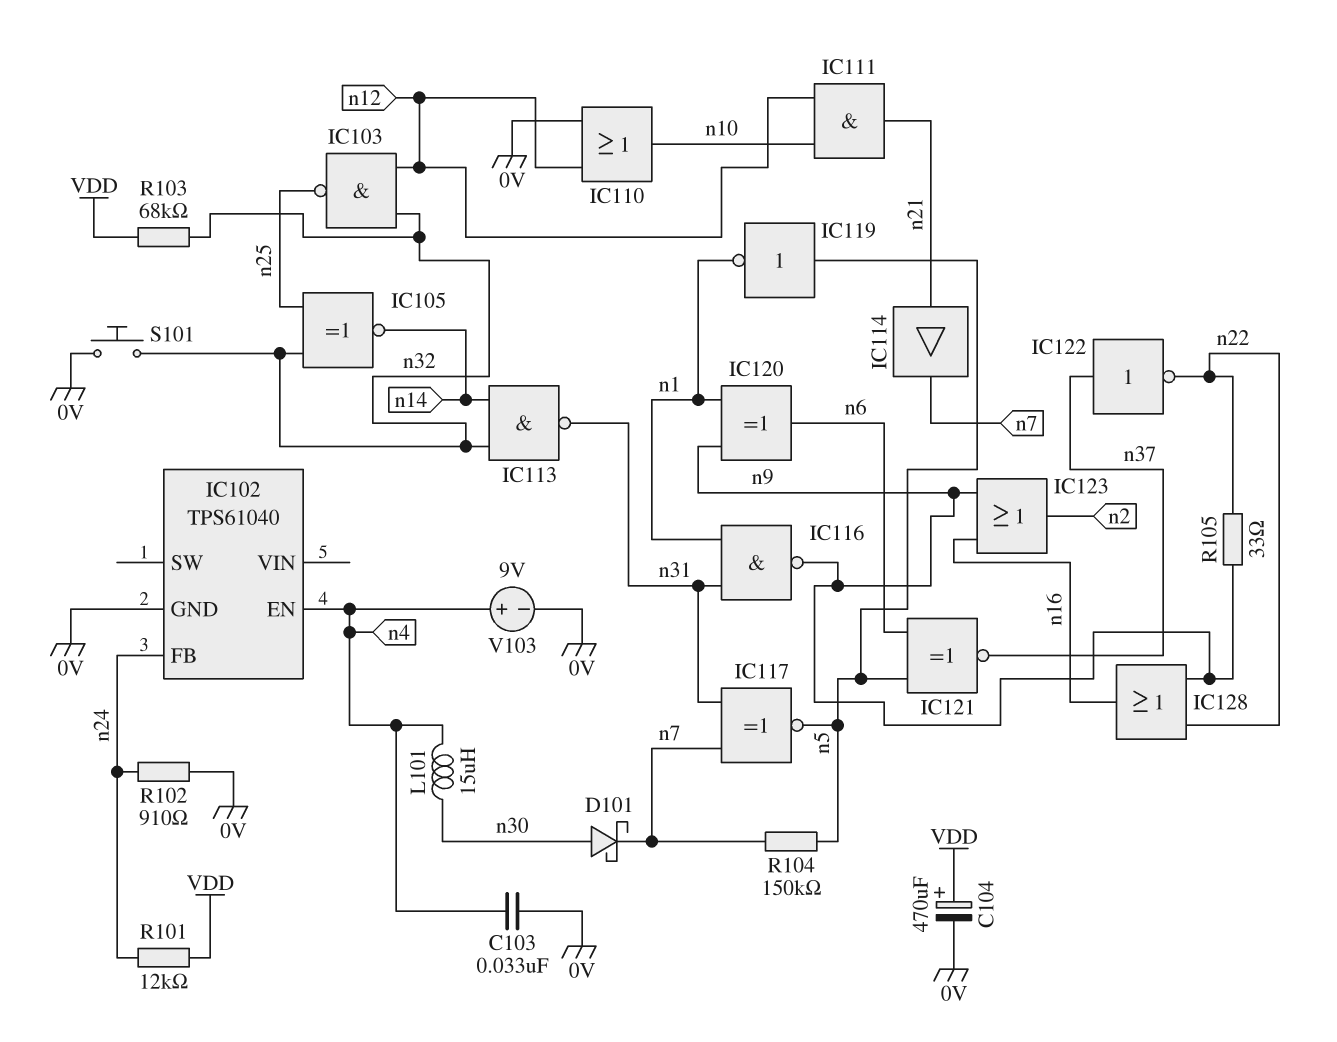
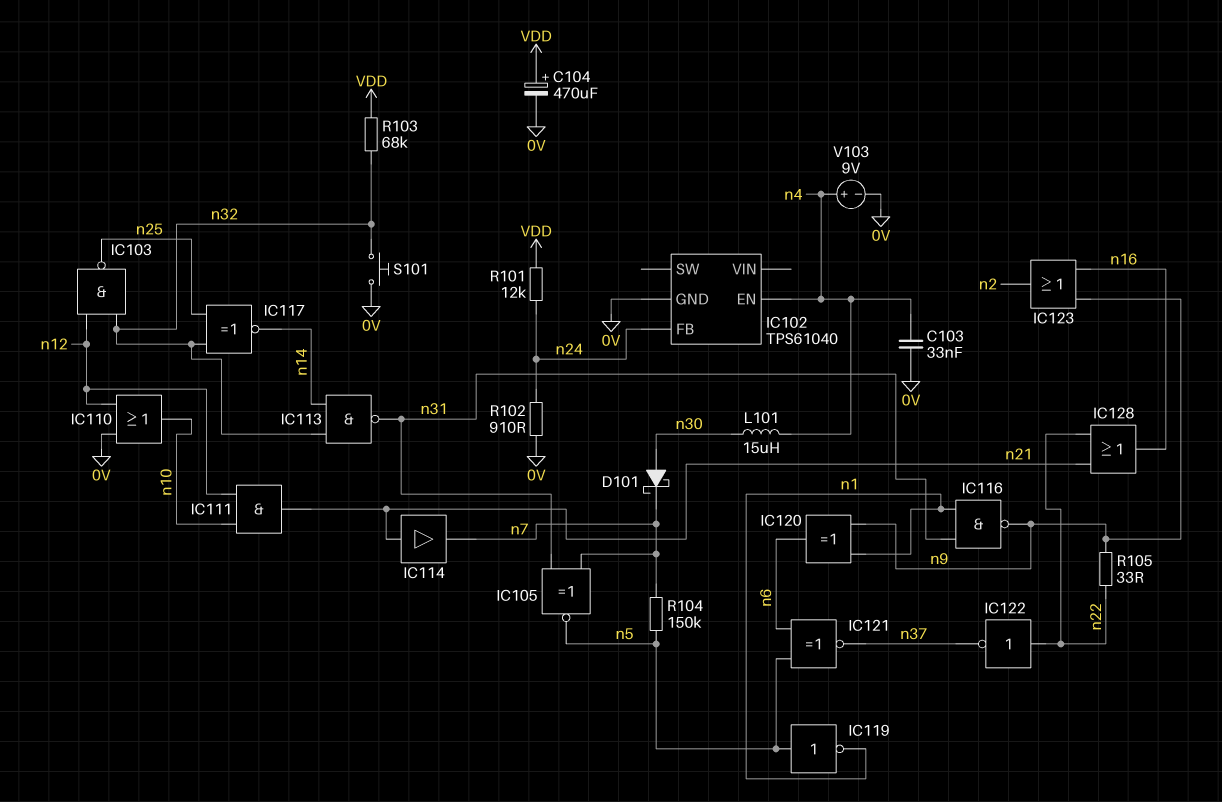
IC105: XNOR (in n25, in n32, out n14) -> XNOR (in n7, in n31, out n5)
IC117: XNOR (in n7, in n31, out n5) -> XNOR (in n25, in n32, out n14)
IC122: NOT (in n37, out n22) -> NOT (in n22, out n37)
IC128: OR (in n9, in n22, out n16) -> OR (in n21, in n22, out n16)

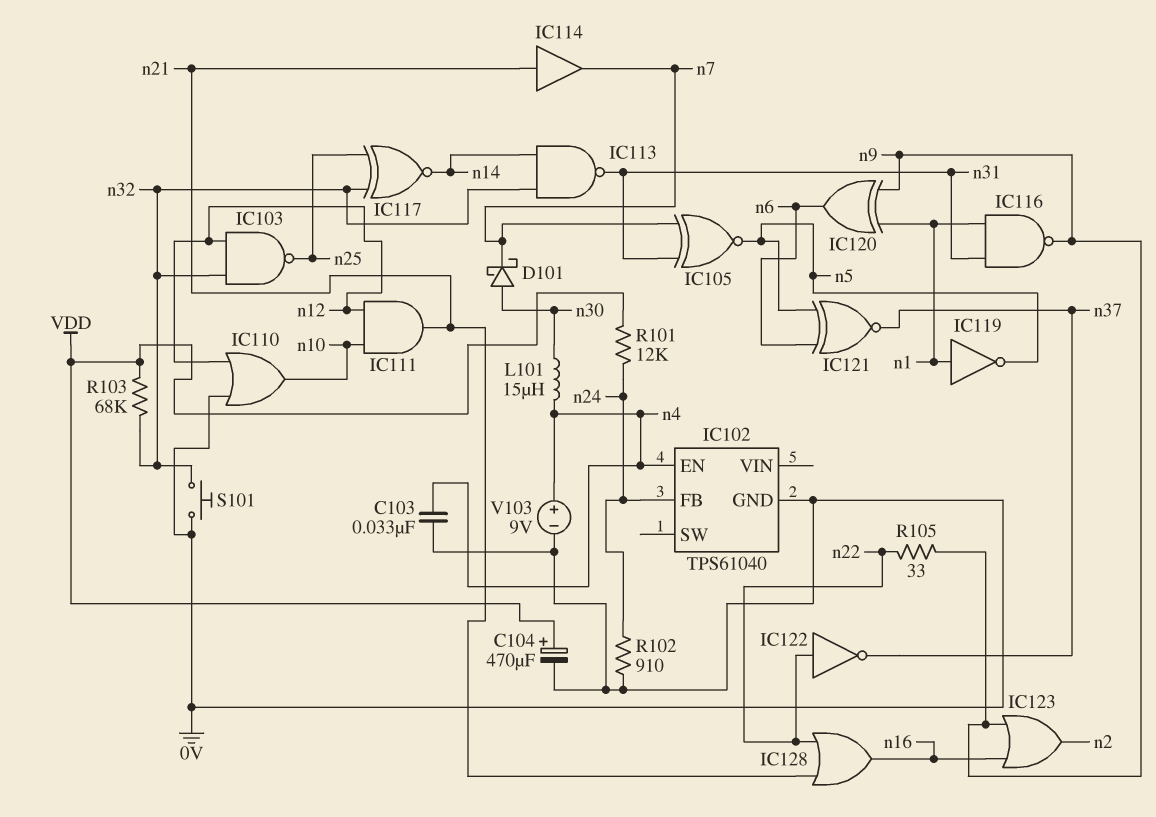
IC119: NOT (in n5, out n1) -> NOT (in n1, out n5)
R104: 150k (n5, n7) -> none

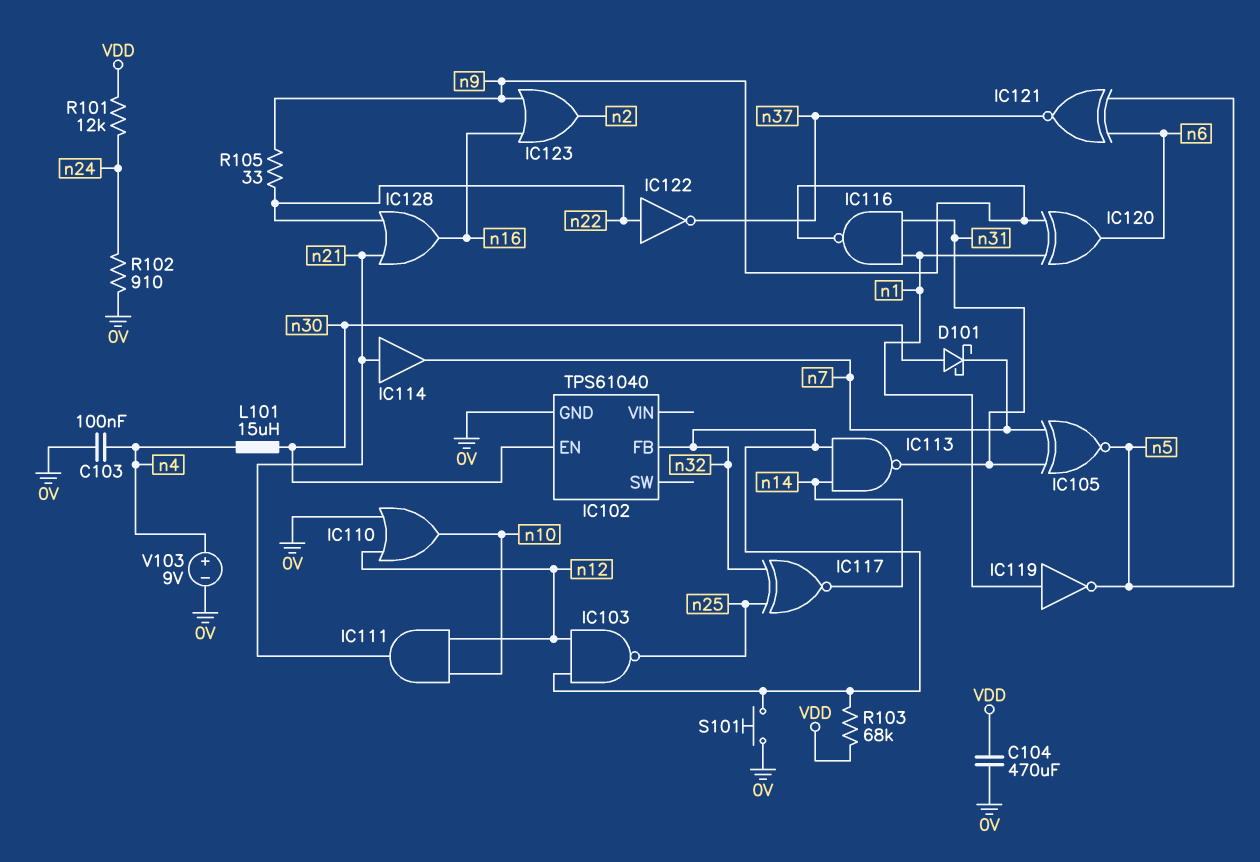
C103: 33nF (0V, n4) -> 100nF (0V, n4)
C104: 470uF (plus VDD, minus 0V) -> 470uF (0V, VDD)
IC102 pin EN: n4 -> n30
IC102 pin FB: n24 -> n32

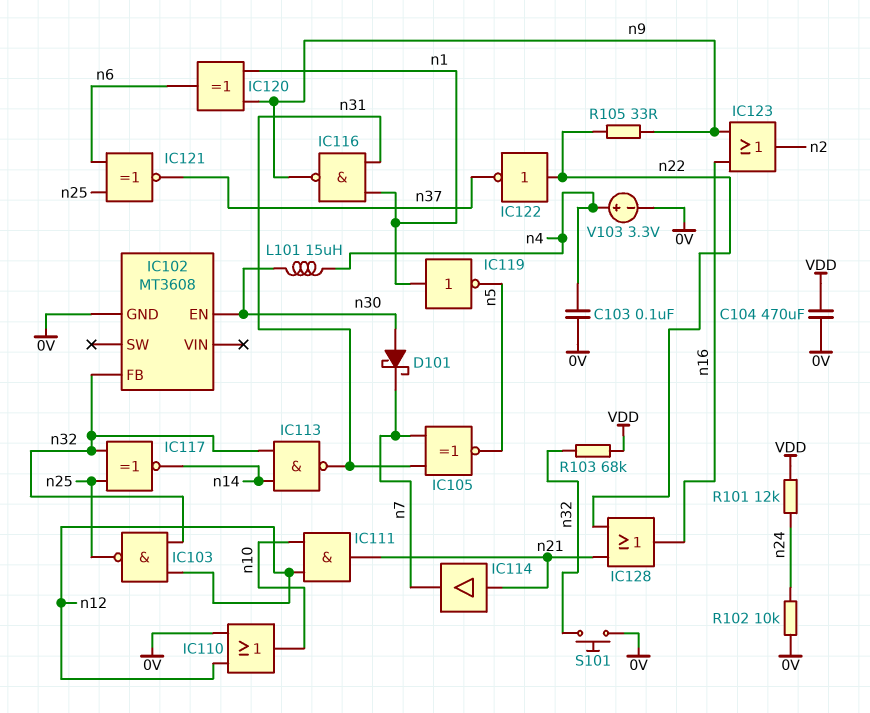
IC102: TPS61040 -> MT3608
IC121: XNOR (in n5, in n6, out n37) -> XNOR (in n6, in n25, out n37)
R102: 910 (0V, n24) -> 10k (0V, n24)
V103: 9V (plus n4, minus 0V) -> 3.3V (plus n4, minus 0V)

